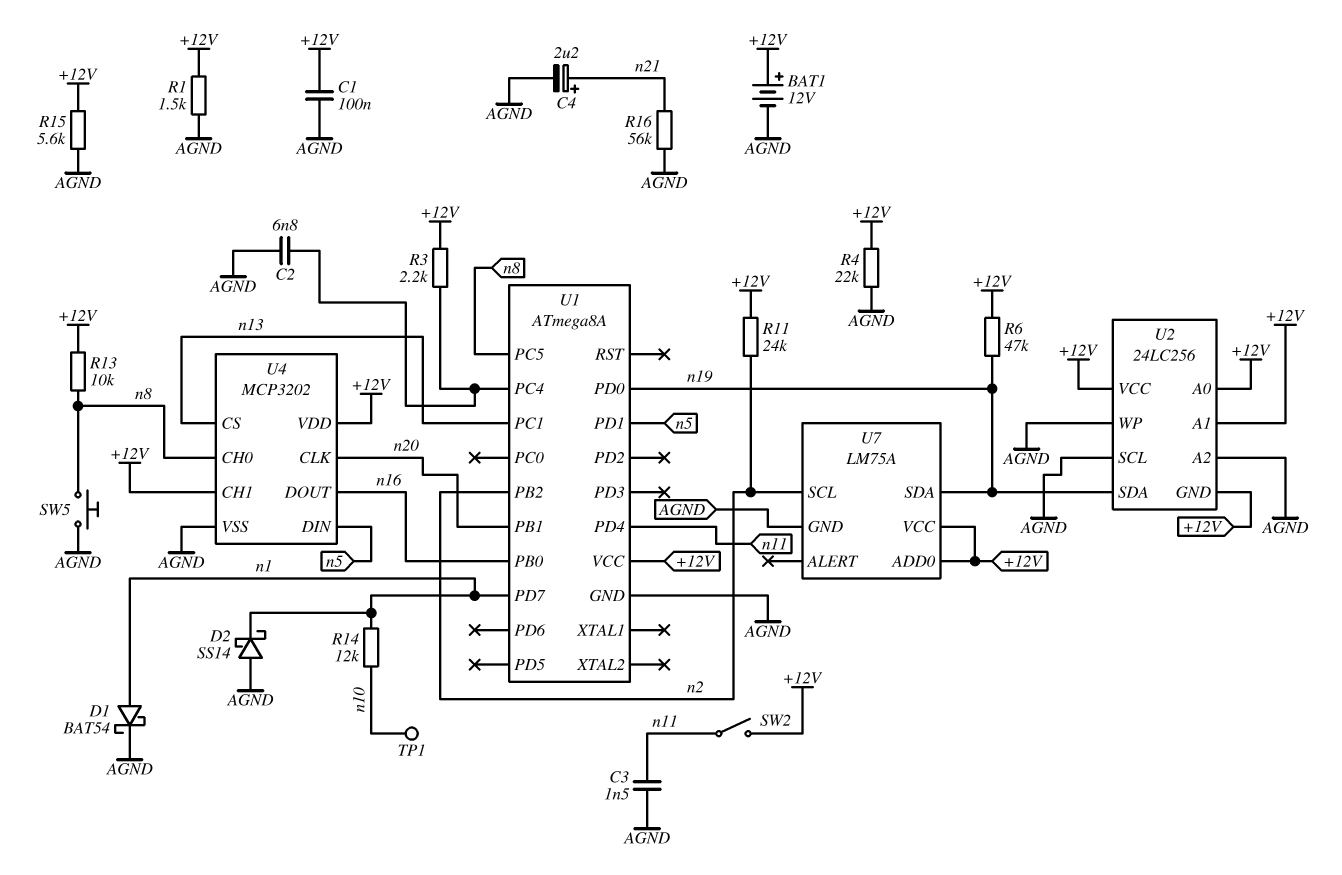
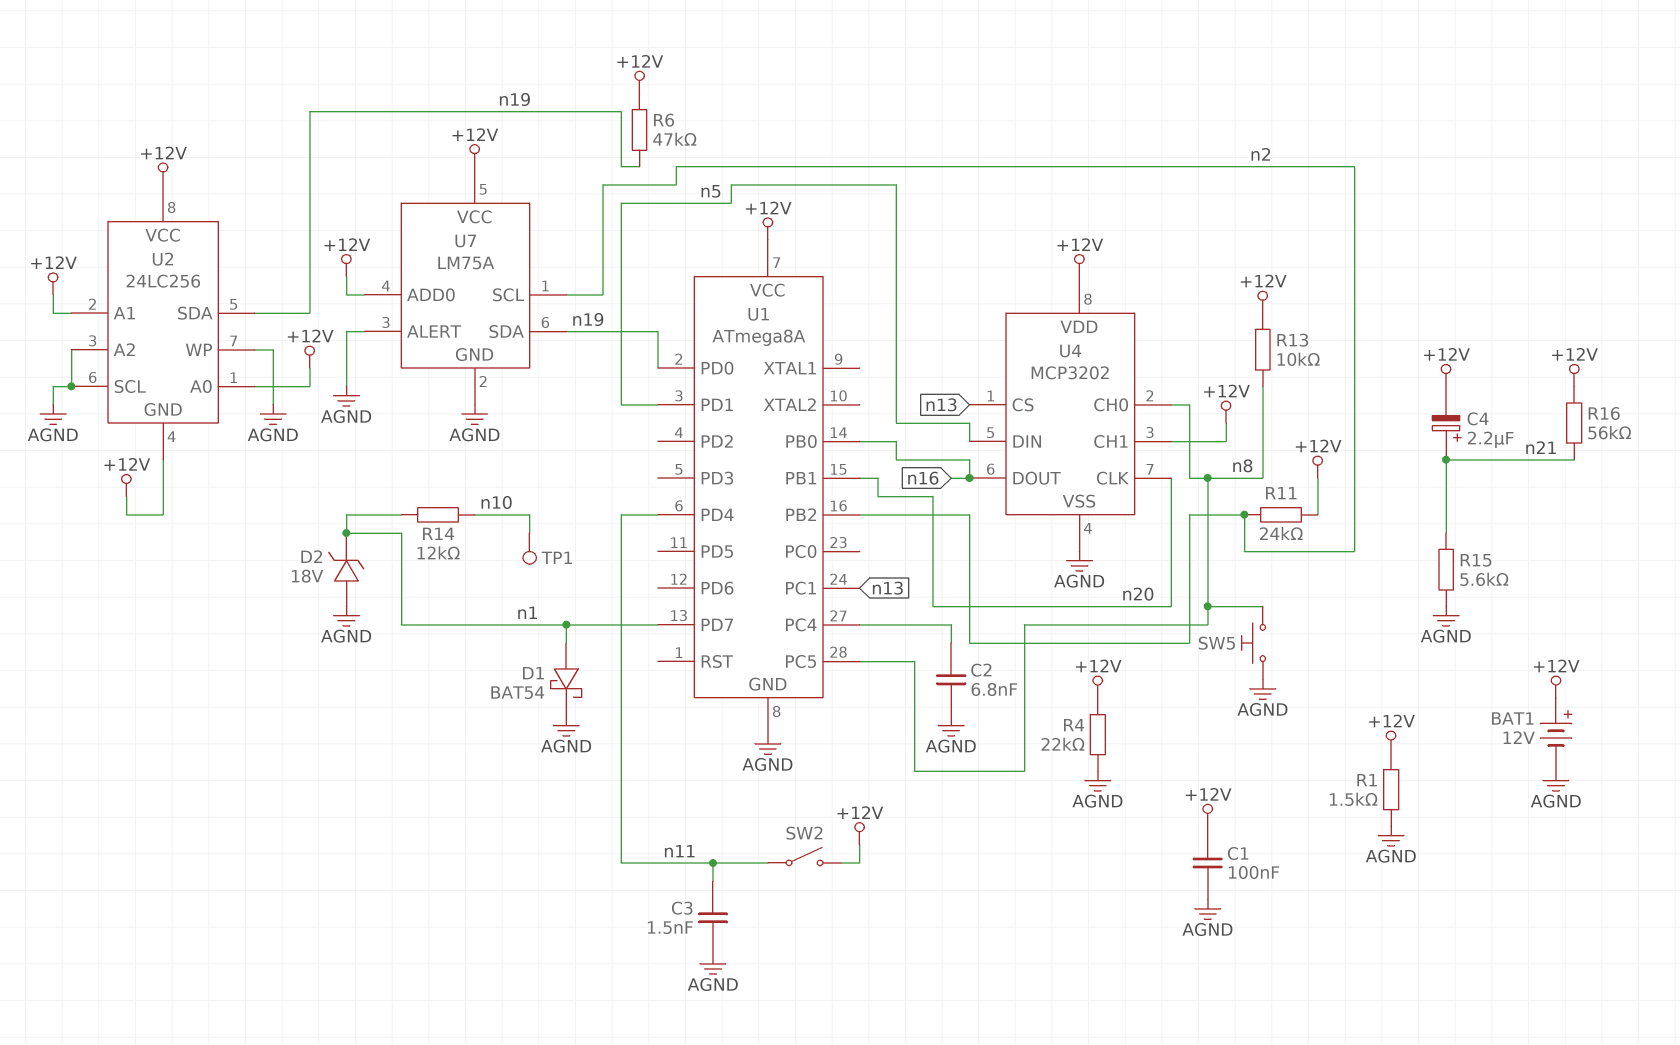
C4: 2.2uF (plus n21, minus AGND) -> 2.2uF (plus n21, minus +12V)
D2: schottky SS14 (A AGND, K n1) -> zener 18V (A AGND, K n1)
R3: 2.2k (+12V, U1/PC4) -> none
R15: 5.6k (+12V, AGND) -> 5.6k (AGND, n21)
R16: 56k (AGND, n21) -> 56k (+12V, n21)
U7 pin ALERT: none -> AGND

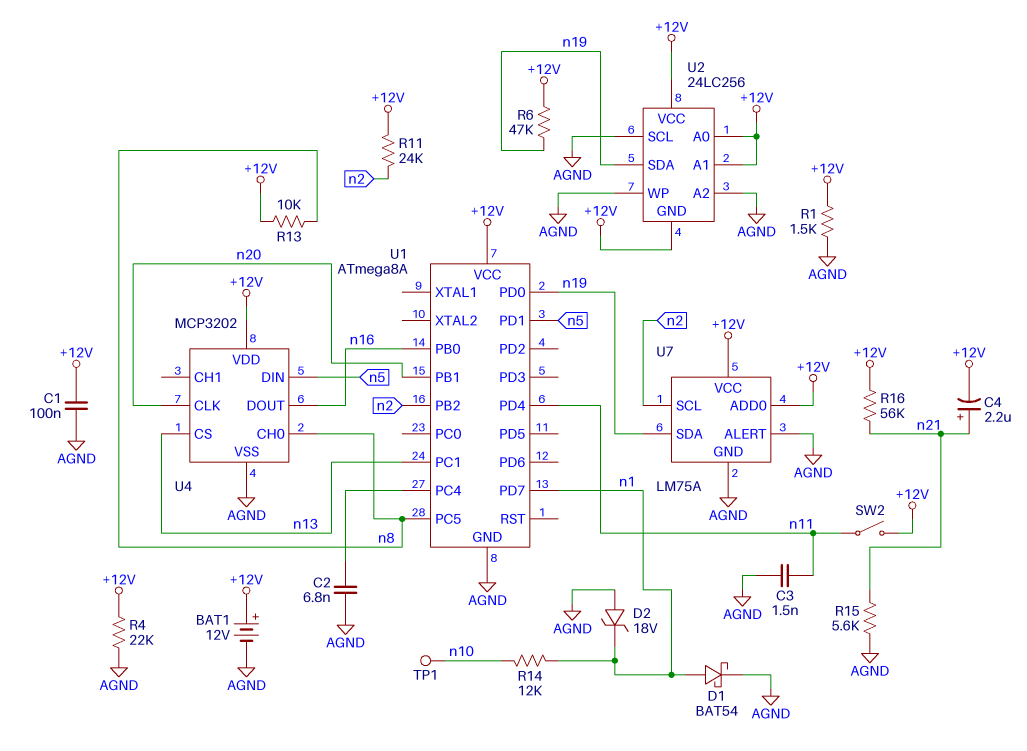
SW5: button (AGND, n8) -> none
U4 pin CH1: +12V -> none

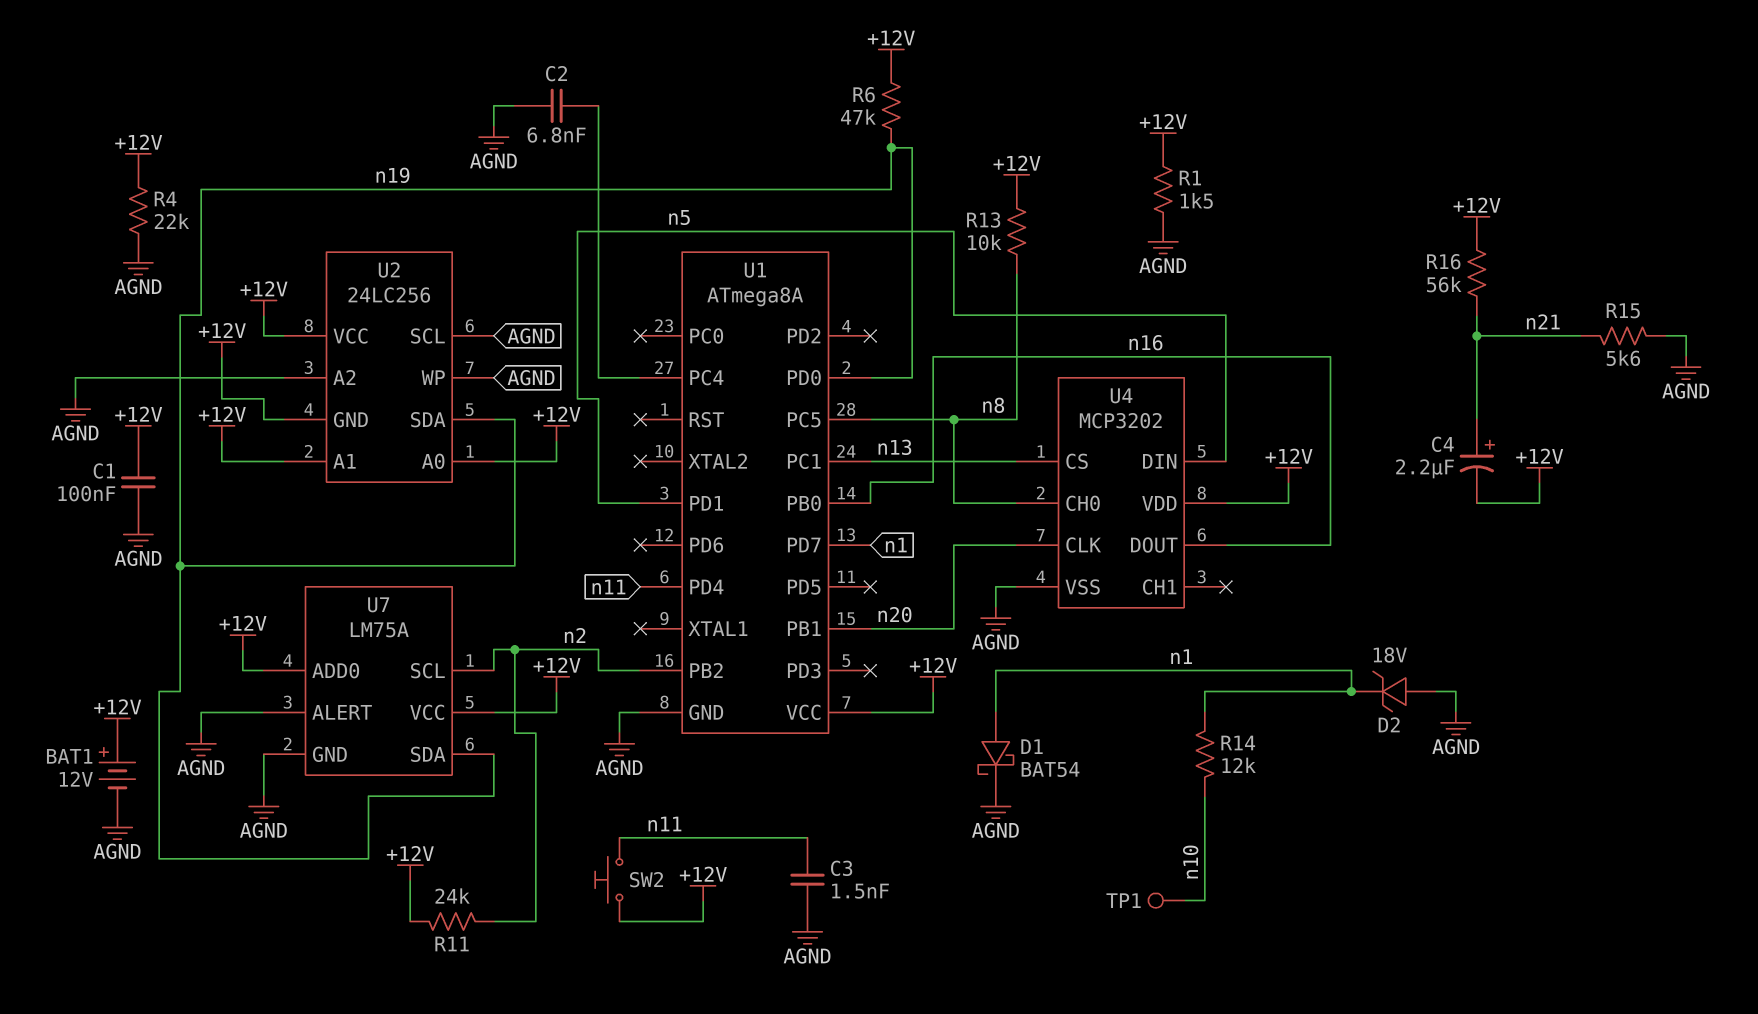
SW2: switch (+12V, n11) -> button (+12V, n11)

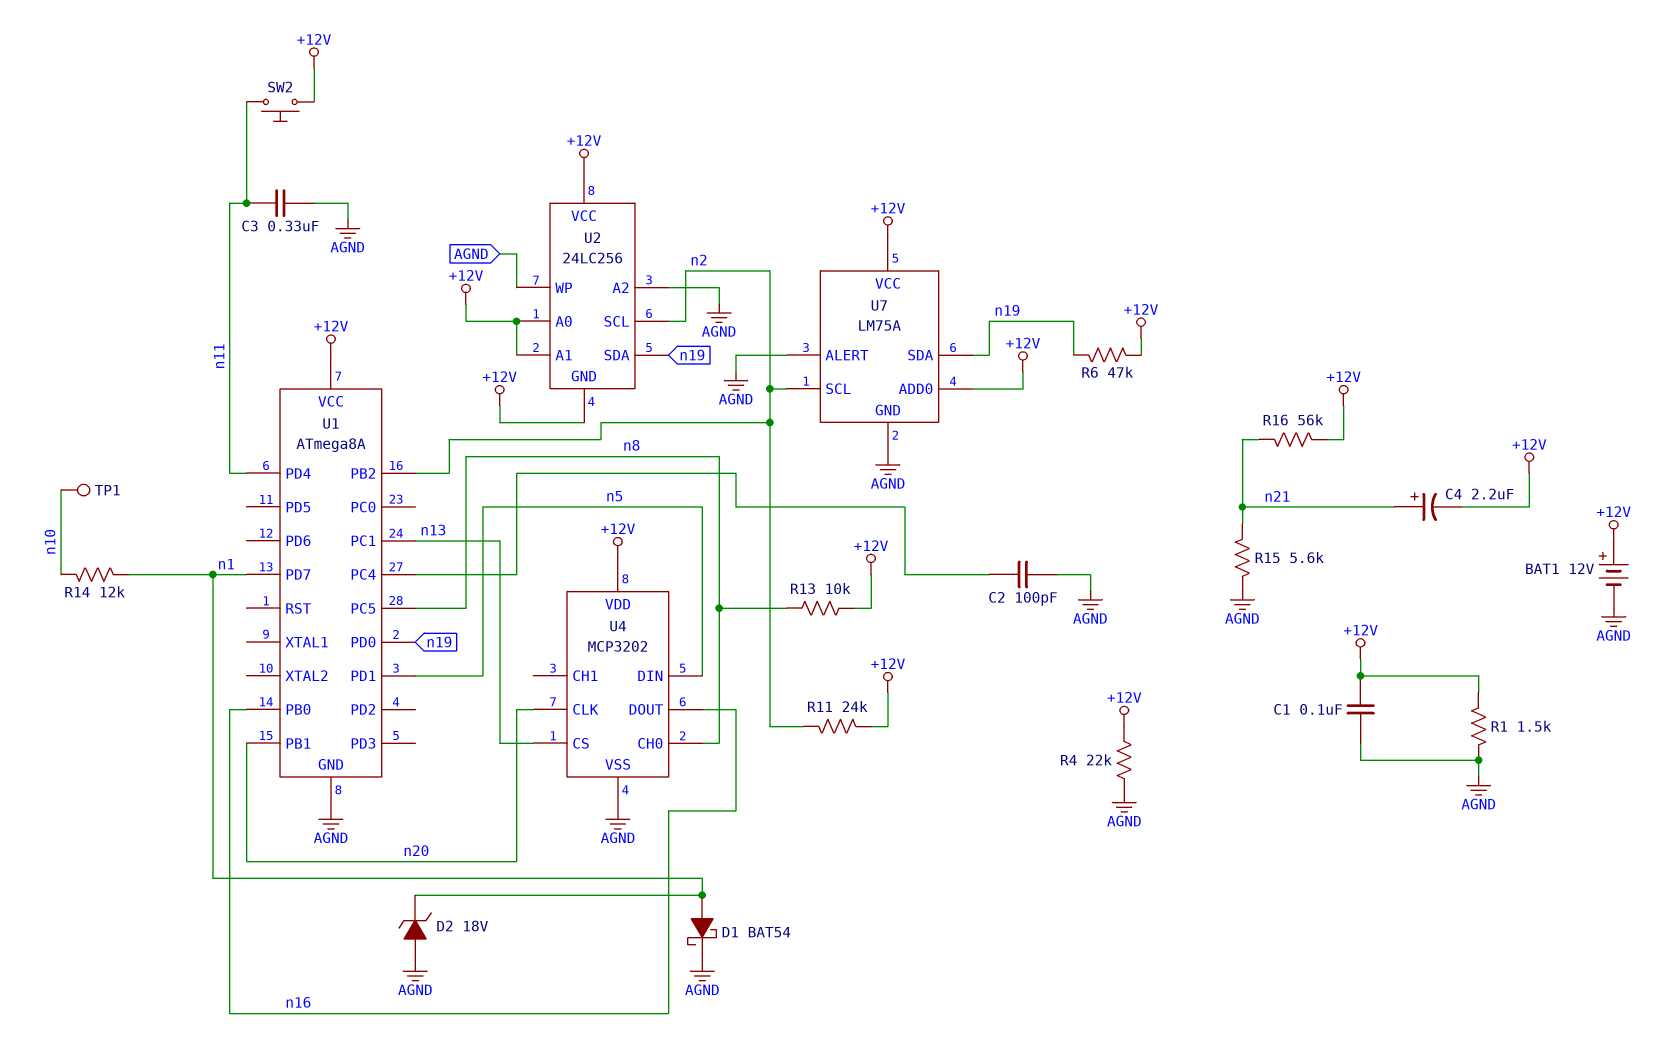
C2: 6.8nF (AGND, U1/PC4) -> 100pF (AGND, U1/PC4)
C3: 1.5nF (AGND, n11) -> 330nF (AGND, n11)
U2 pin SCL: AGND -> n2

